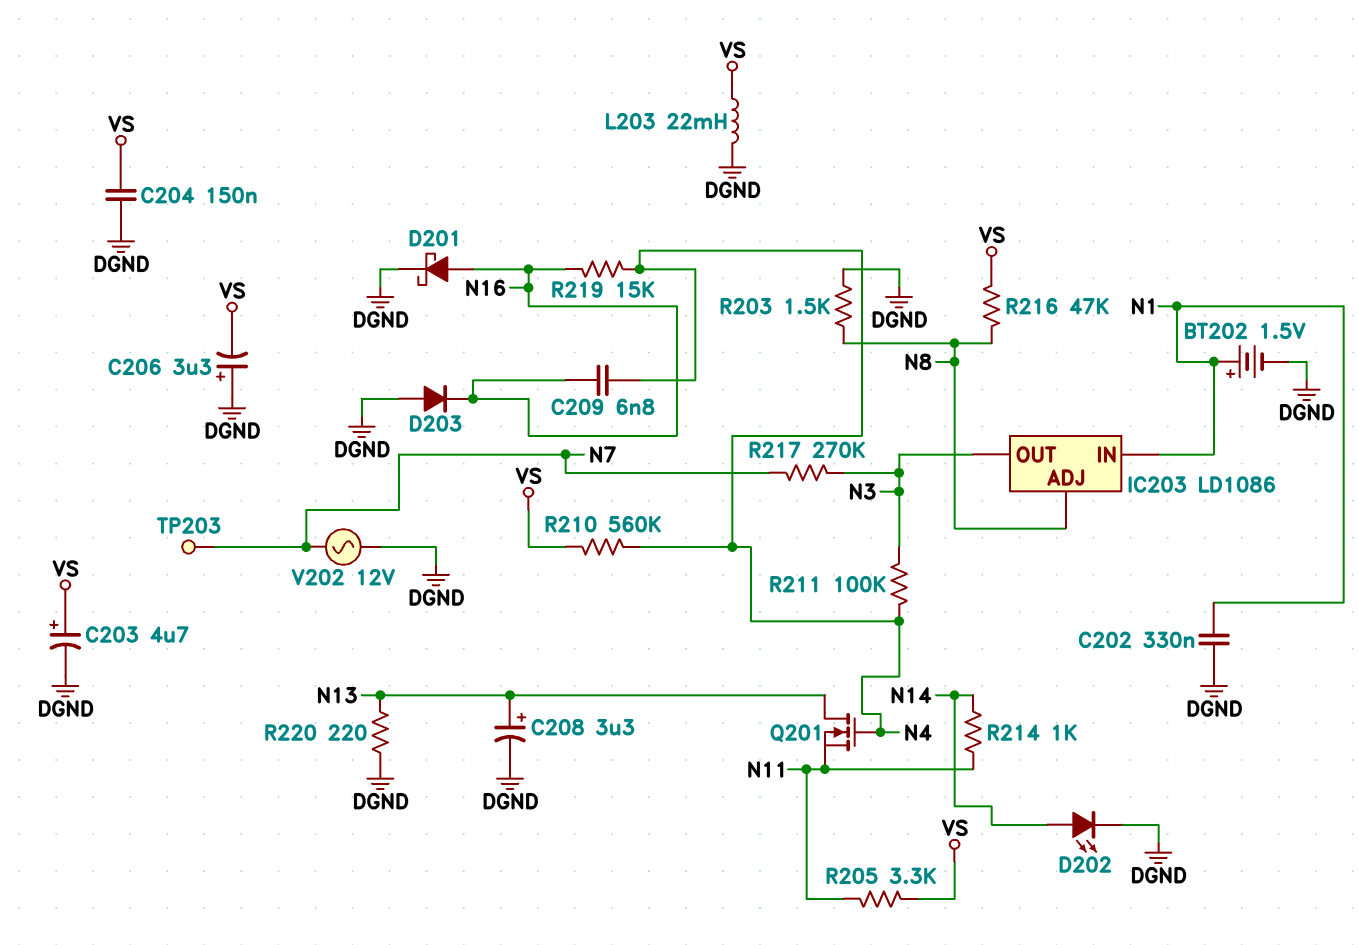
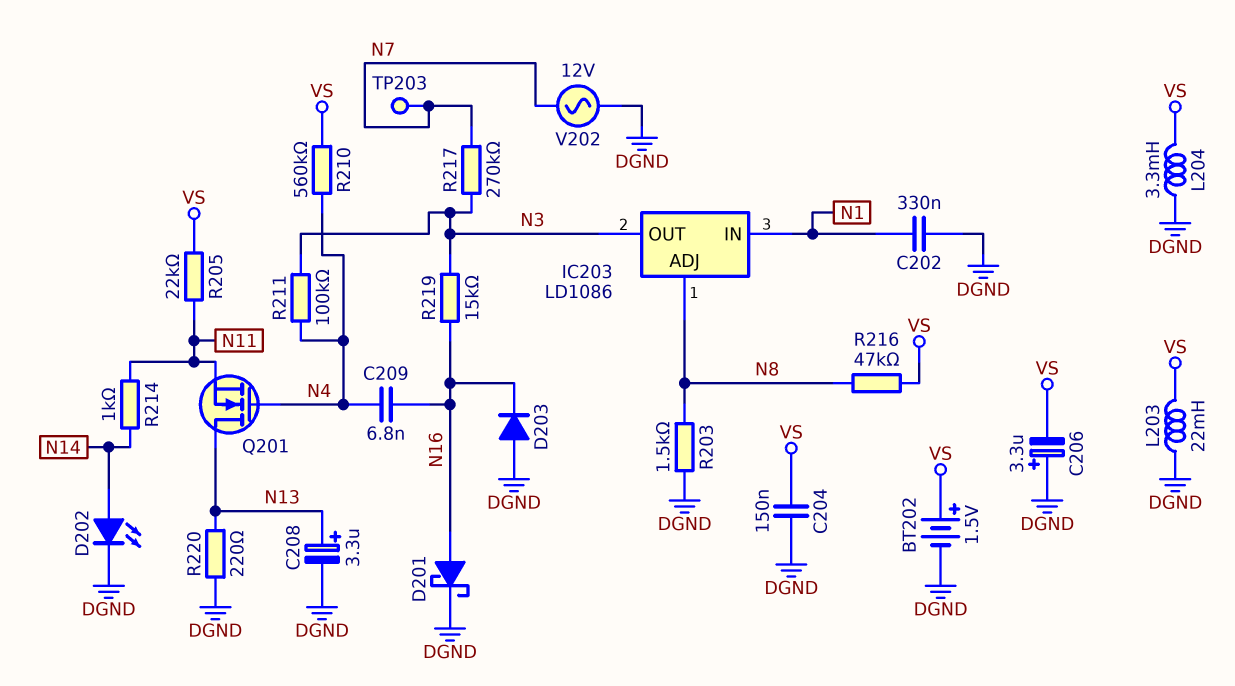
BT202: 1.5V (plus N1, minus DGND) -> 1.5V (plus VS, minus DGND)
C203: 4.7uF (plus VS, minus DGND) -> none
L204: none -> 3.3mH (DGND, VS)
R205: 3.3k (N11, VS) -> 22k (N11, VS)
R219: 15k (N4, N16) -> 15k (N3, N16)

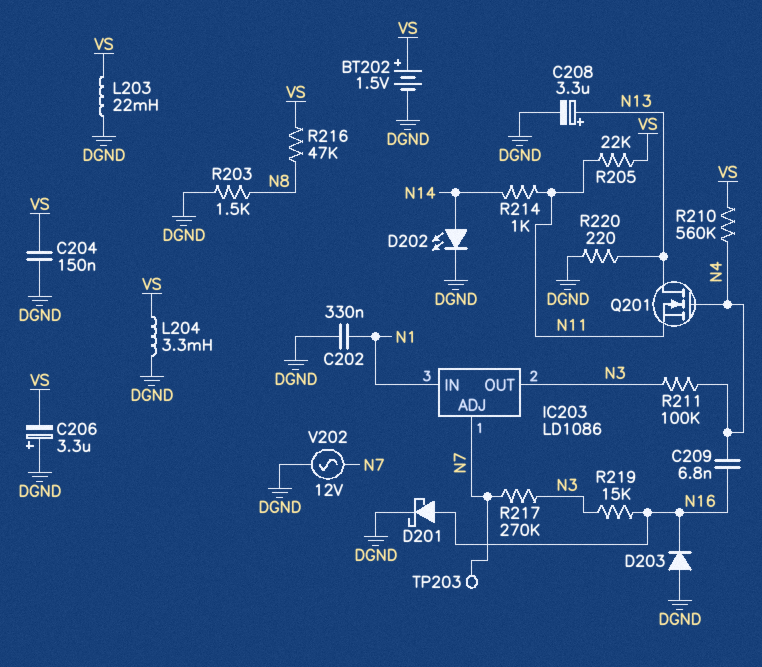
IC203 pin ADJ: N8 -> N7

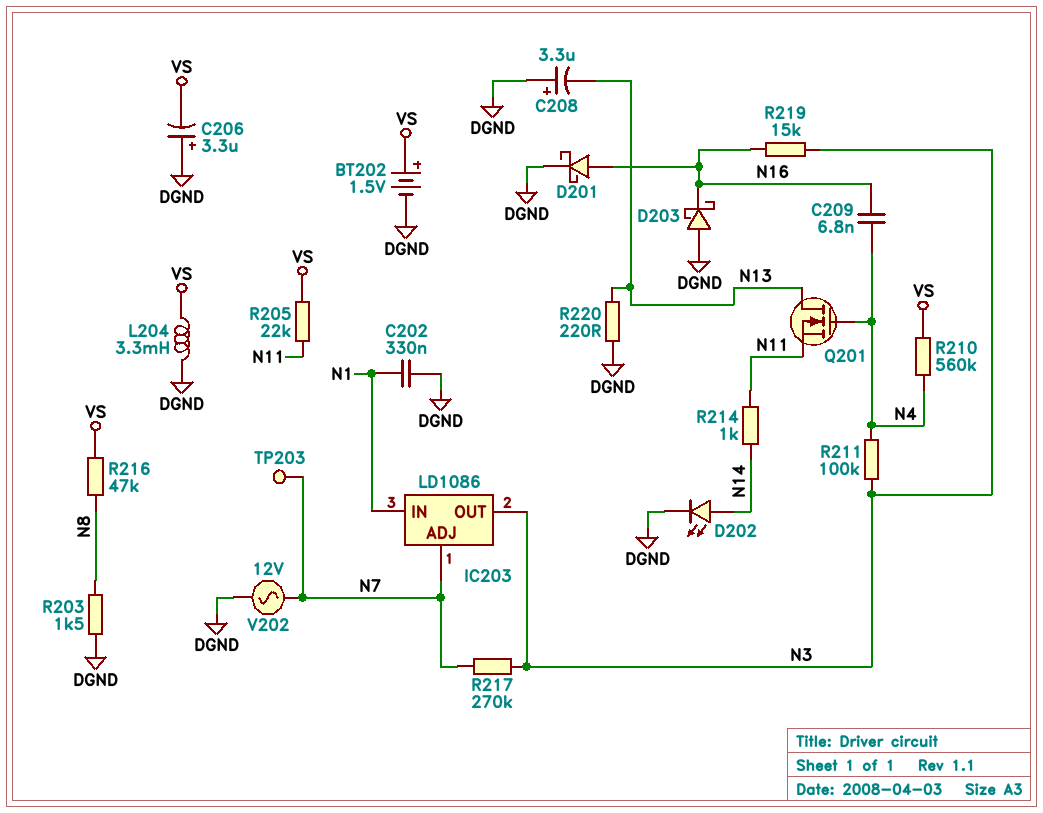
C204: 150nF (DGND, VS) -> none
C208: 3.3uF (plus N13, minus DGND) -> 3.3uF (plus DGND, minus N13)
D203: diode (A DGND, K N16) -> schottky (A DGND, K N16)
L203: 22mH (DGND, VS) -> none

